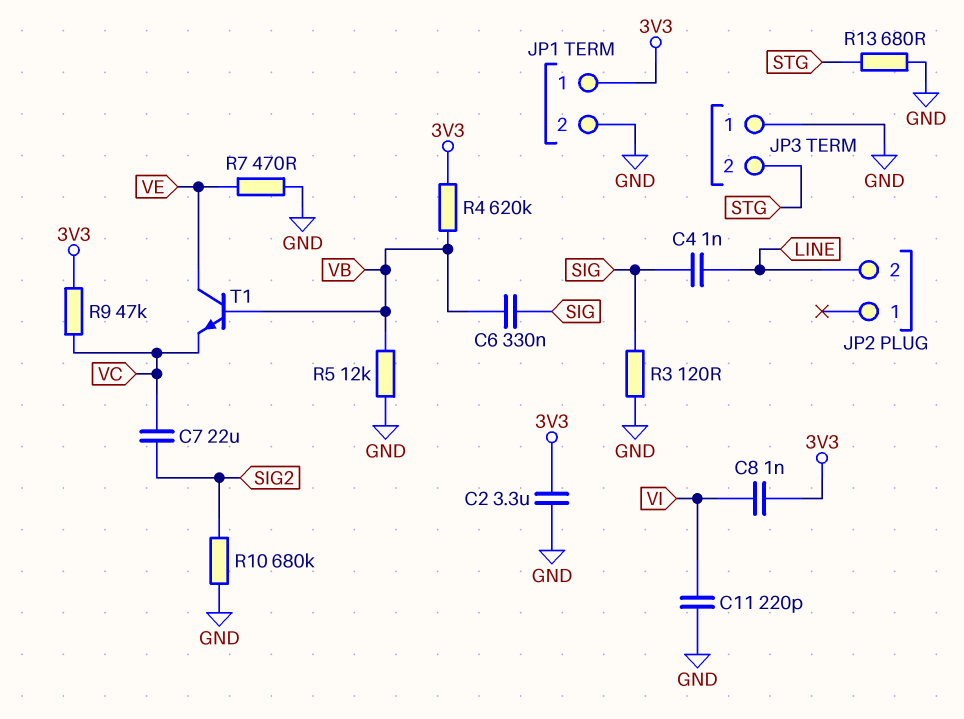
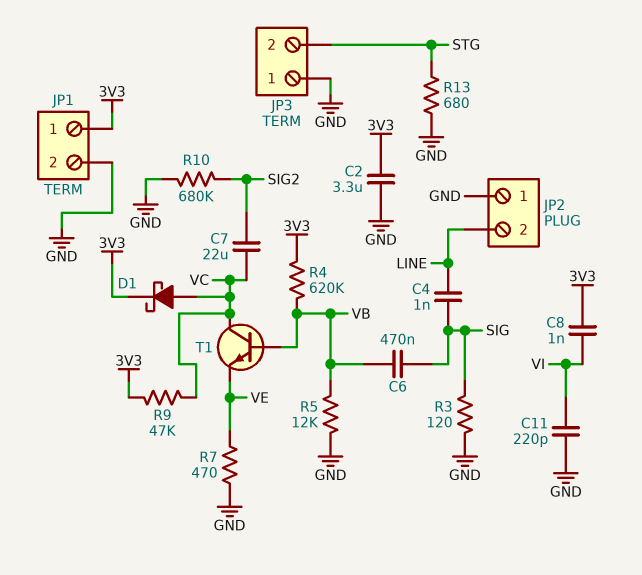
C6: 330nF (SIG, VB) -> 470nF (SIG, VB)
D1: none -> schottky (A VC, K 3V3)
JP2 pin 1: none -> GND
T1: NPN (B VB, C VE, E VC) -> NPN (B VB, C VC, E VE)

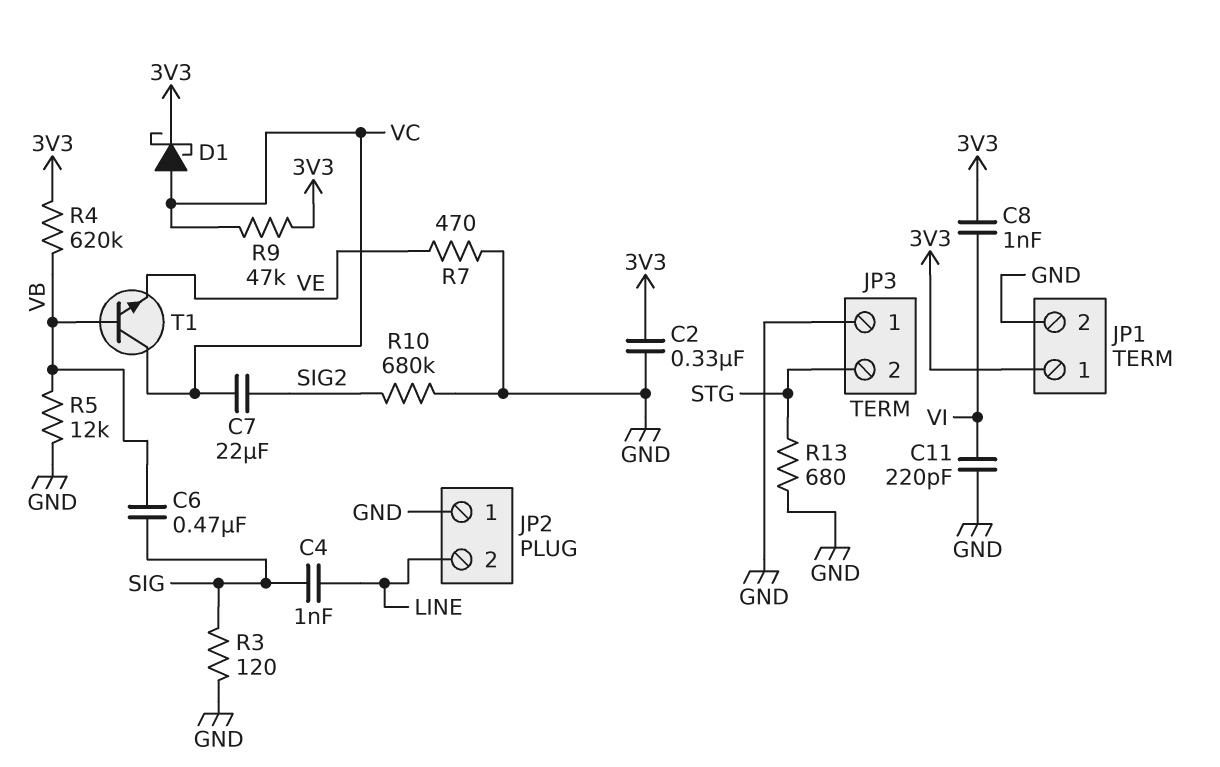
C2: 3.3uF (3V3, GND) -> 330nF (3V3, GND)

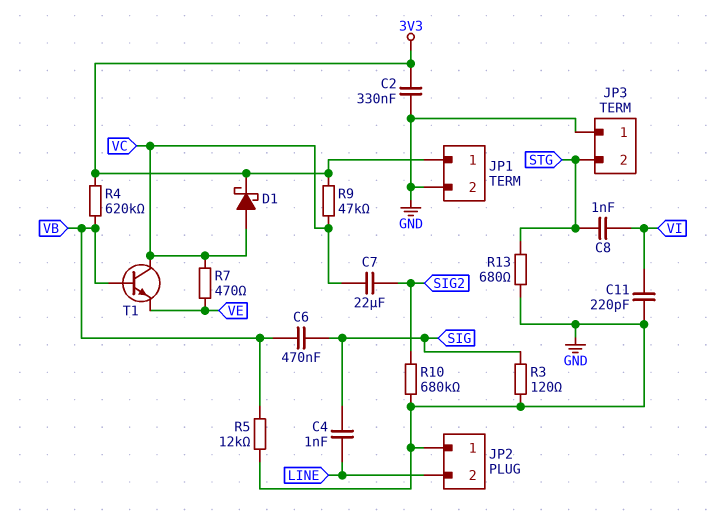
C8: 1nF (3V3, VI) -> 1nF (STG, VI)
R7: 470 (GND, VE) -> 470 (VC, VE)

